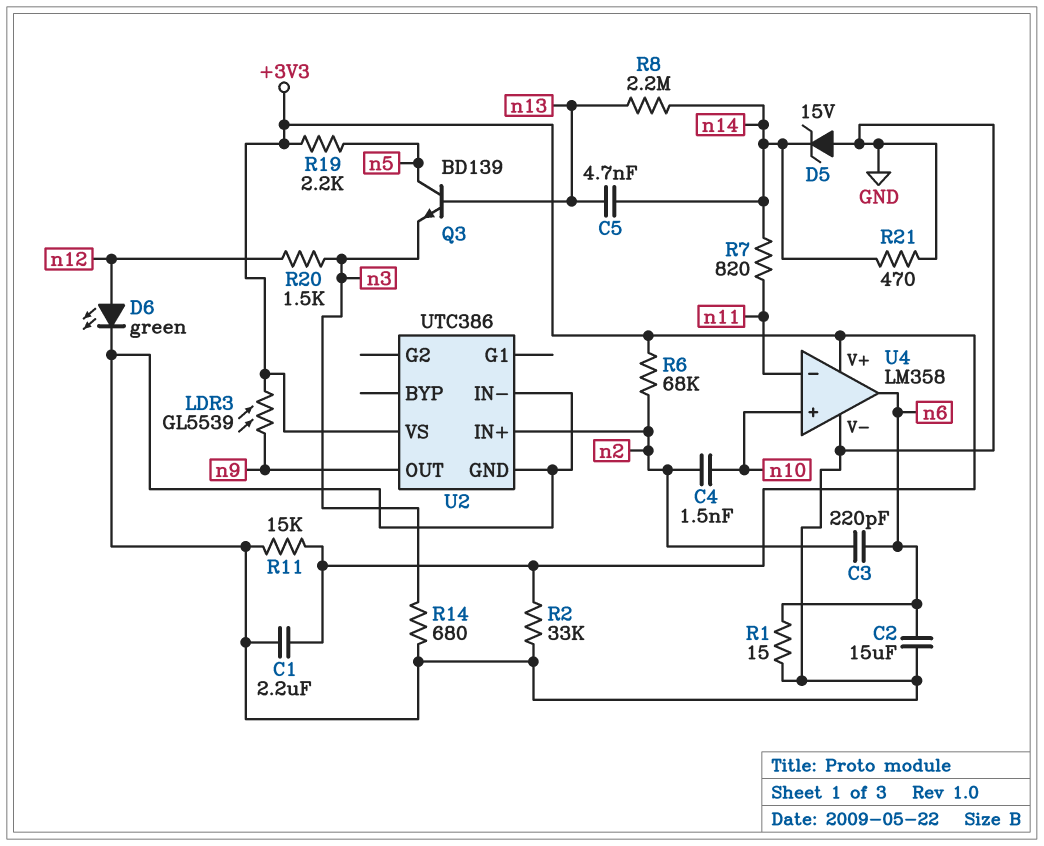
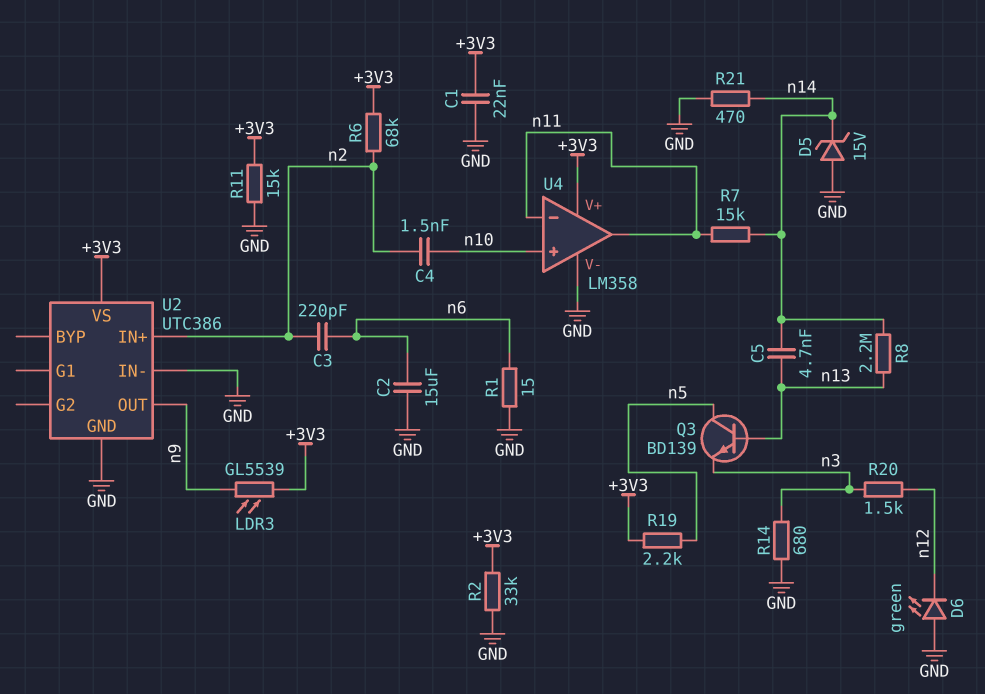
C1: 2.2uF (+3V3, GND) -> 22nF (+3V3, GND)
D6: LED green (A n12, K GND) -> LED green (A GND, K n12)
R7: 820 (n11, n14) -> 15k (n11, n14)
U4 pin out: n6 -> n11

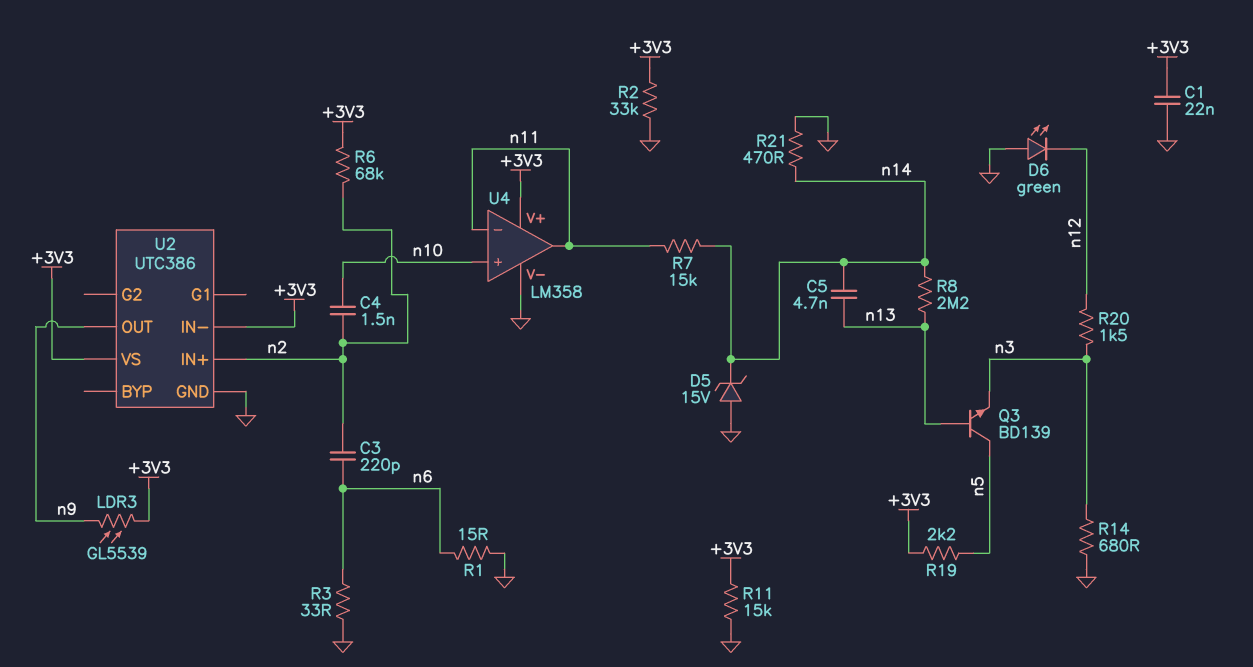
C2: 15uF (GND, n6) -> none
R3: none -> 33 (GND, n6)
U2 pin IN-: GND -> +3V3

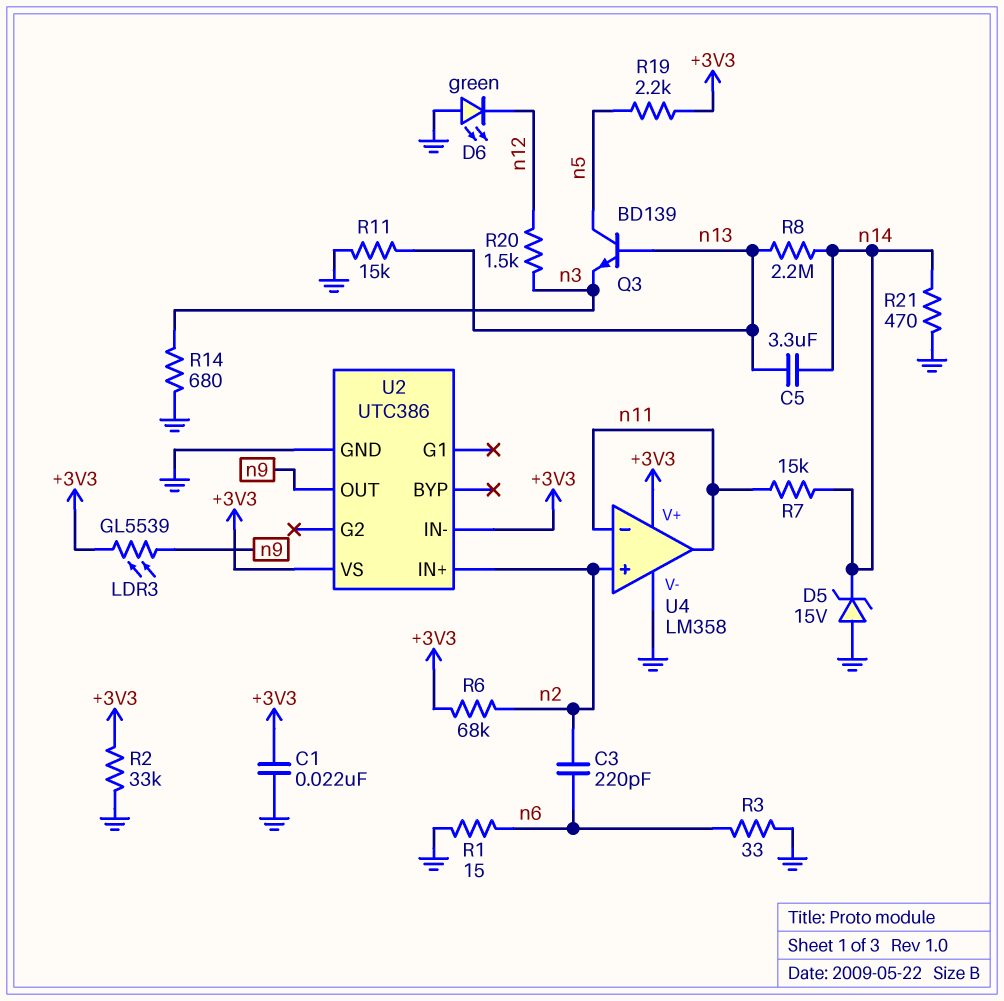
C4: 1.5nF (n2, n10) -> none
C5: 4.7nF (n13, n14) -> 3.3uF (n13, n14)
R11: 15k (+3V3, GND) -> 15k (GND, n13)
U4 pin in+: n10 -> n2

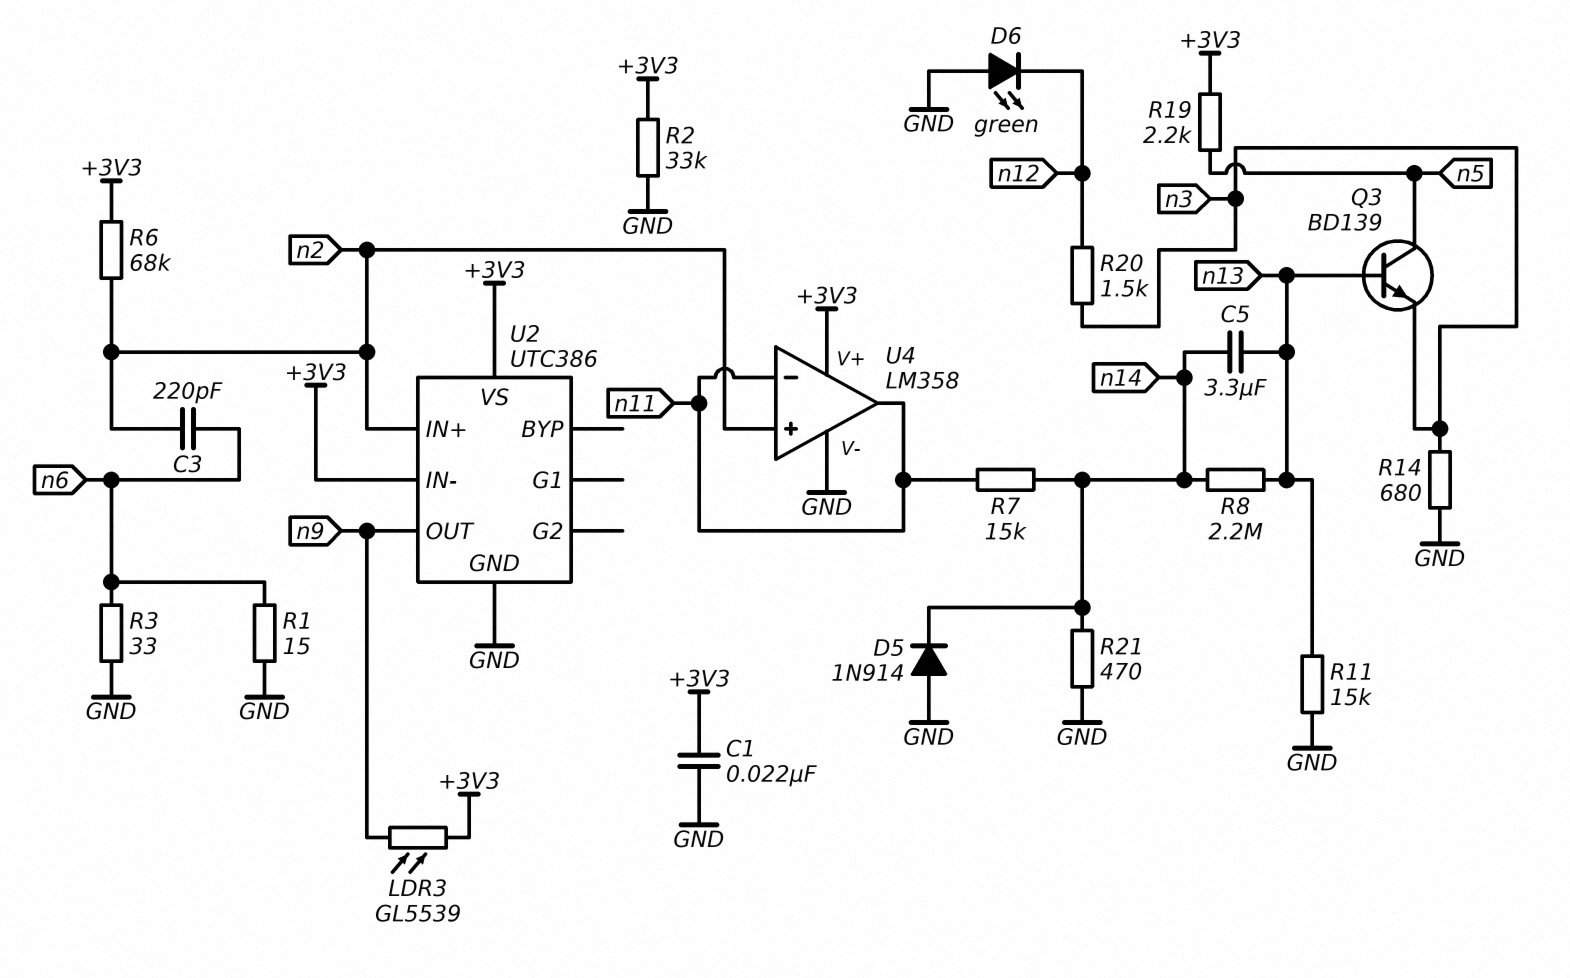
D5: zener 15V (A GND, K n14) -> diode 1N914 (A GND, K n14)

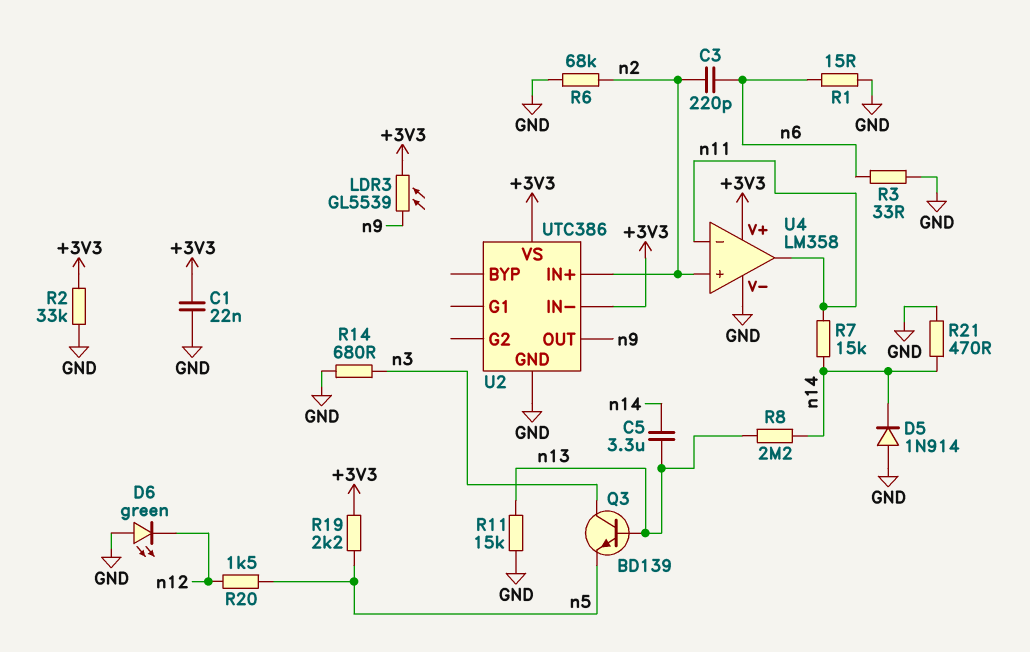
Q3: NPN BD139 (B n13, C n5, E n3) -> NPN BD139 (B n13, C n3, E n5)
R6: 68k (+3V3, n2) -> 68k (GND, n2)
R20: 1.5k (n3, n12) -> 1.5k (n5, n12)

